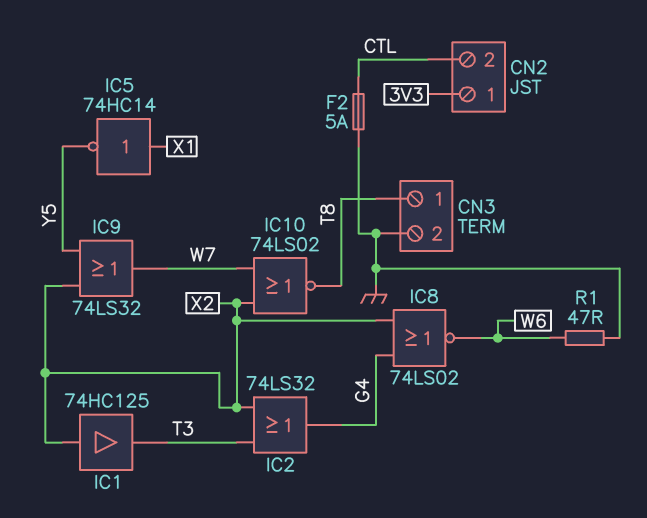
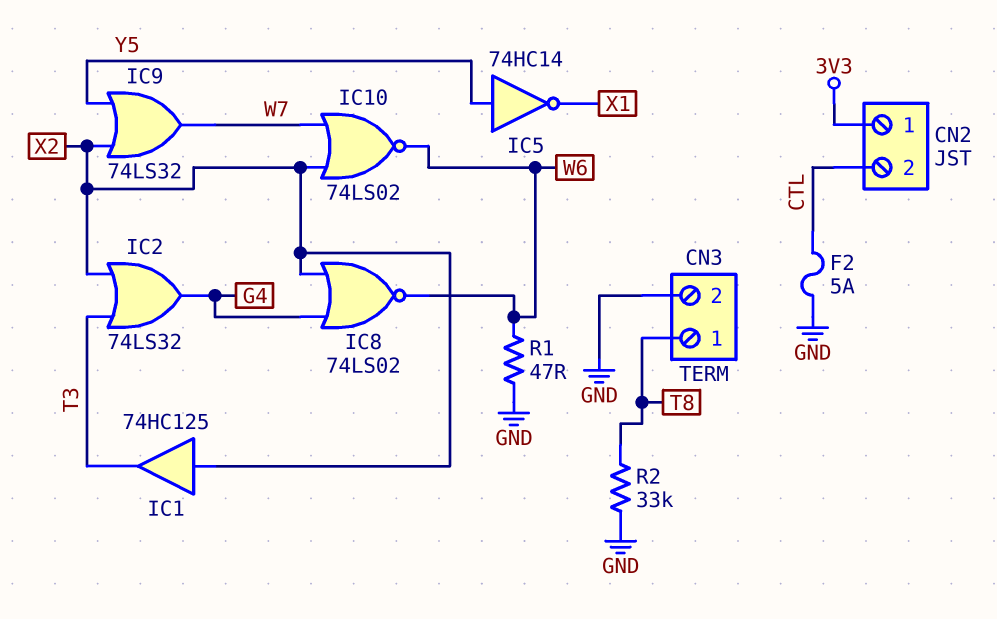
IC5: NOT 74HC14 (in X1, out Y5) -> NOT 74HC14 (in Y5, out X1)
IC10: NOR 74LS02 (in W7, in X2, out T8) -> NOR 74LS02 (in W7, in X2, out W6)
R2: none -> 33k (GND, T8)

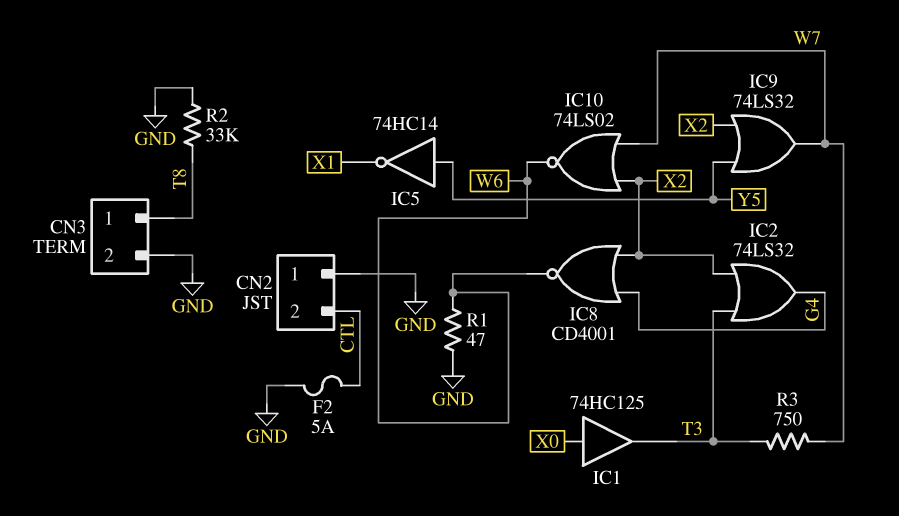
CN2 pin 1: 3V3 -> GND
IC1: buffer 74HC125 (in X2, out T3) -> buffer 74HC125 (in X0, out T3)
IC8: NOR 74LS02 (in G4, in X2, out W6) -> NOR CD4001 (in G4, in X2, out W6)
R3: none -> 750 (T3, W7)

